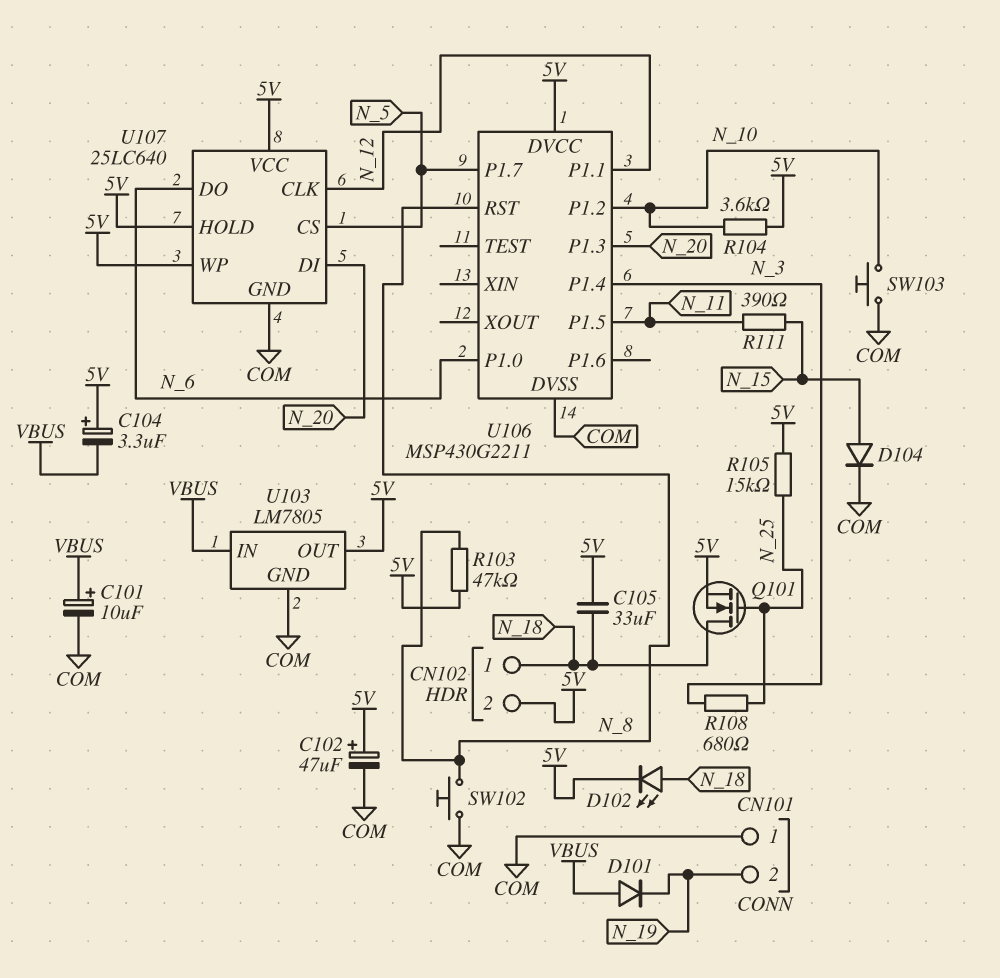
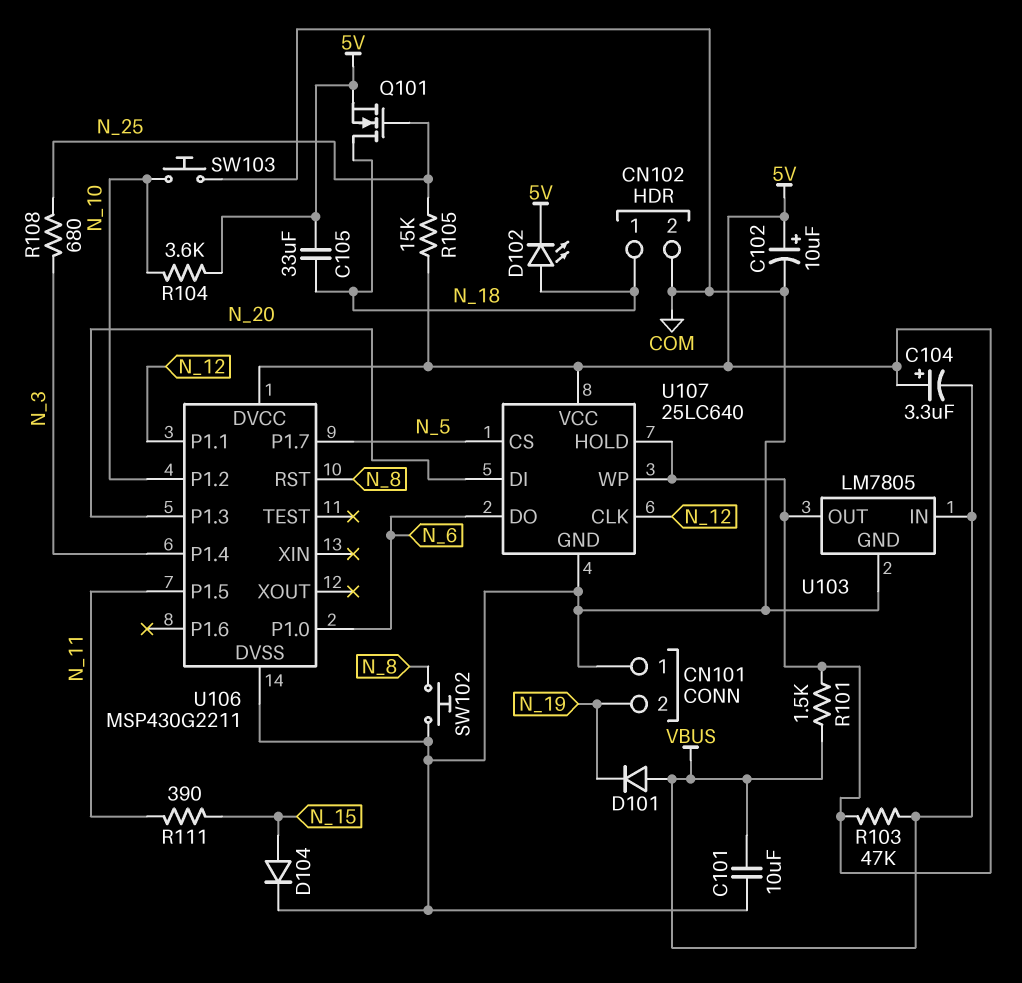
C101: 10uF (plus VBUS, minus COM) -> 10uF (COM, VBUS)
C102: 47uF (plus 5V, minus COM) -> 10uF (plus 5V, minus COM)
CN102 pin 2: 5V -> COM
R101: none -> 1.5k (5V, VBUS)
R103: 47k (5V, N_8) -> 47k (5V, VBUS)

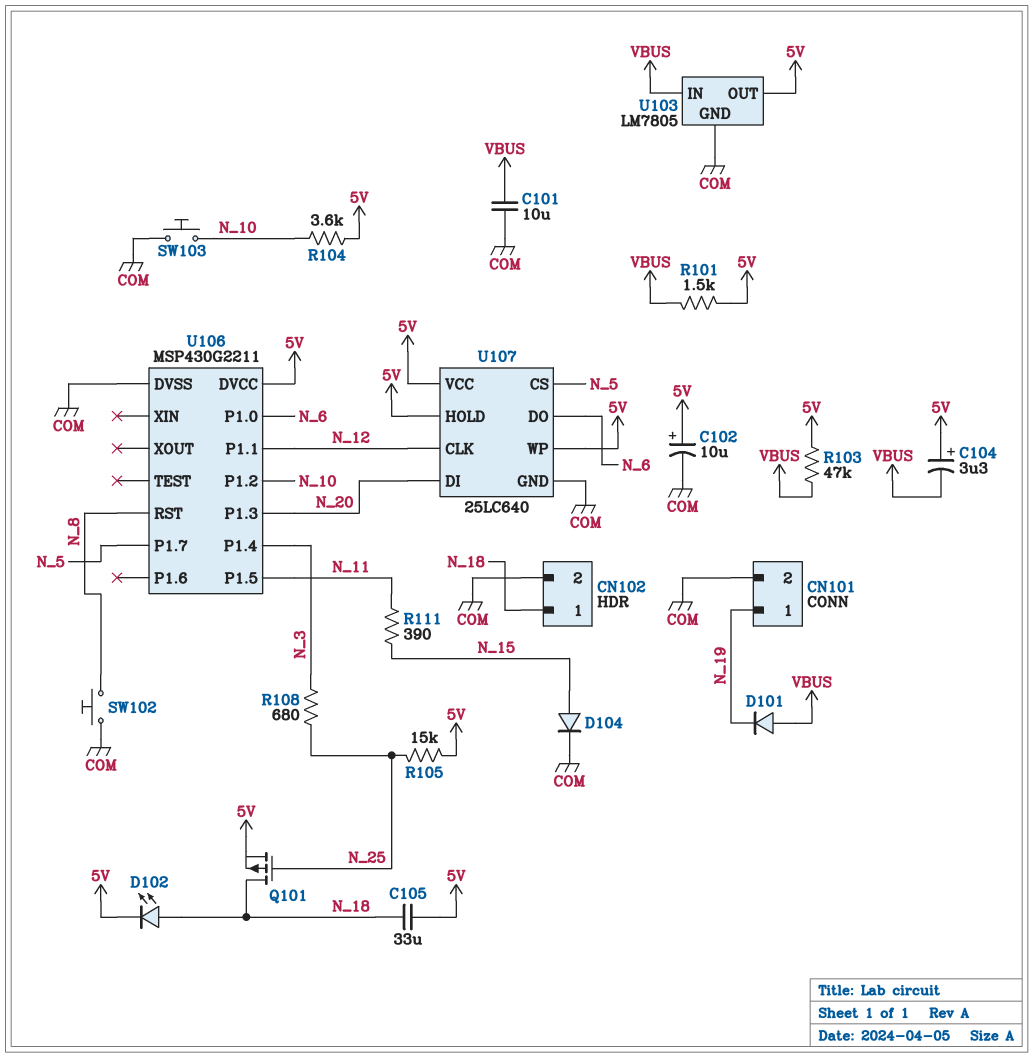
CN101 pin 1: COM -> N_19
CN101 pin 2: N_19 -> COM
Q101: NMOS (G N_25, D N_18, S 5V) -> PMOS (G N_25, D N_18, S 5V)

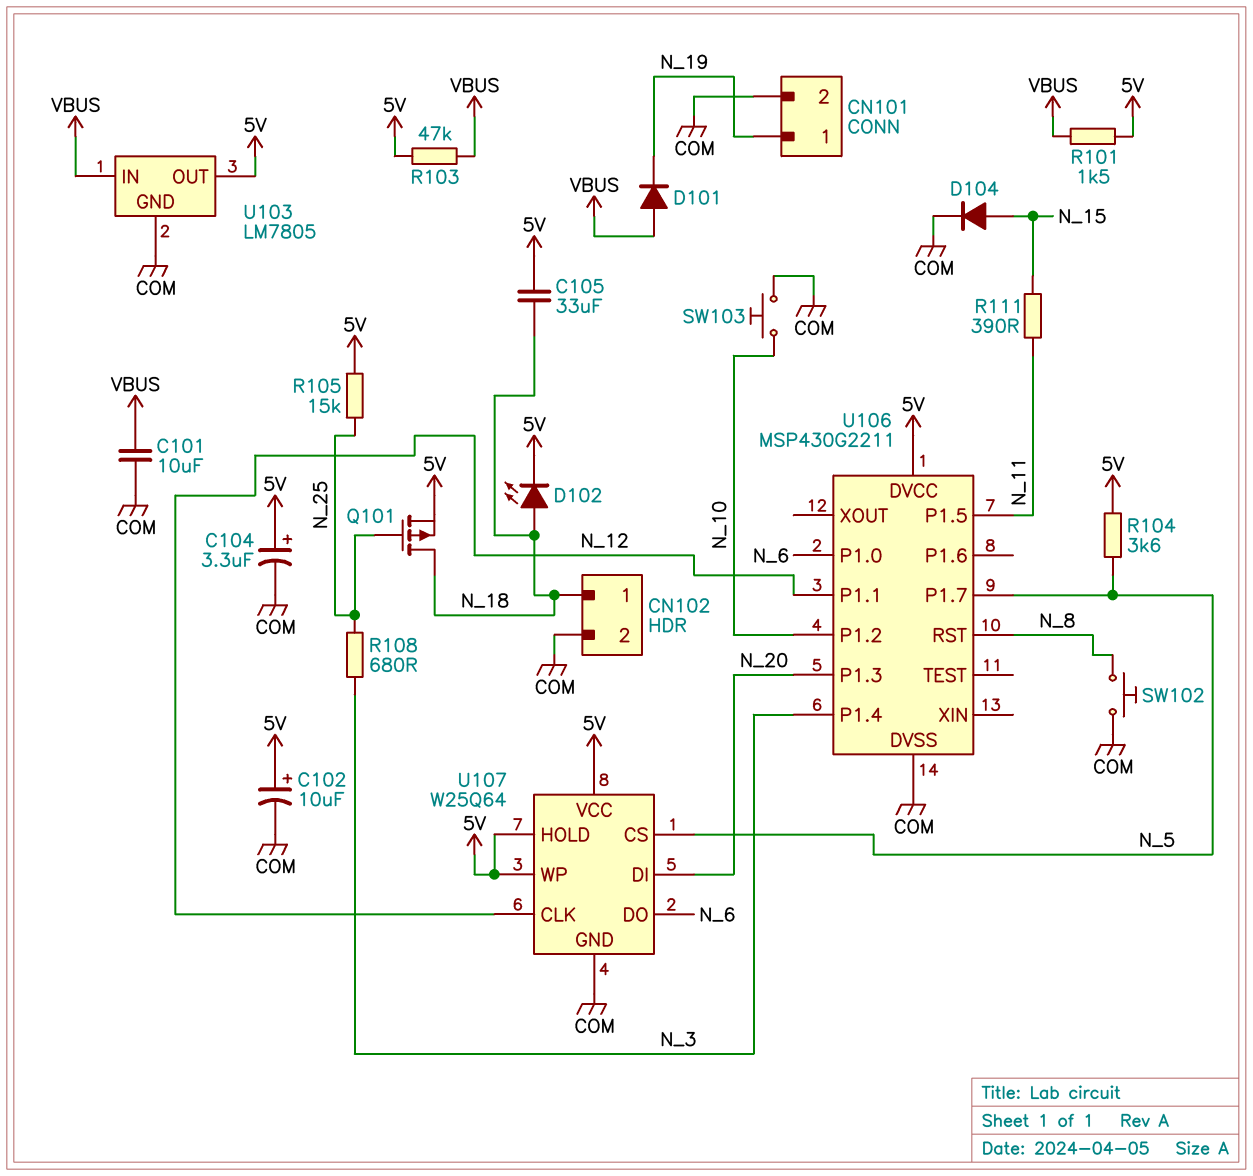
C104: 3.3uF (plus 5V, minus VBUS) -> 3.3uF (plus 5V, minus COM)
R104: 3.6k (5V, N_10) -> 3.6k (5V, N_5)
U107: 25LC640 -> W25Q64

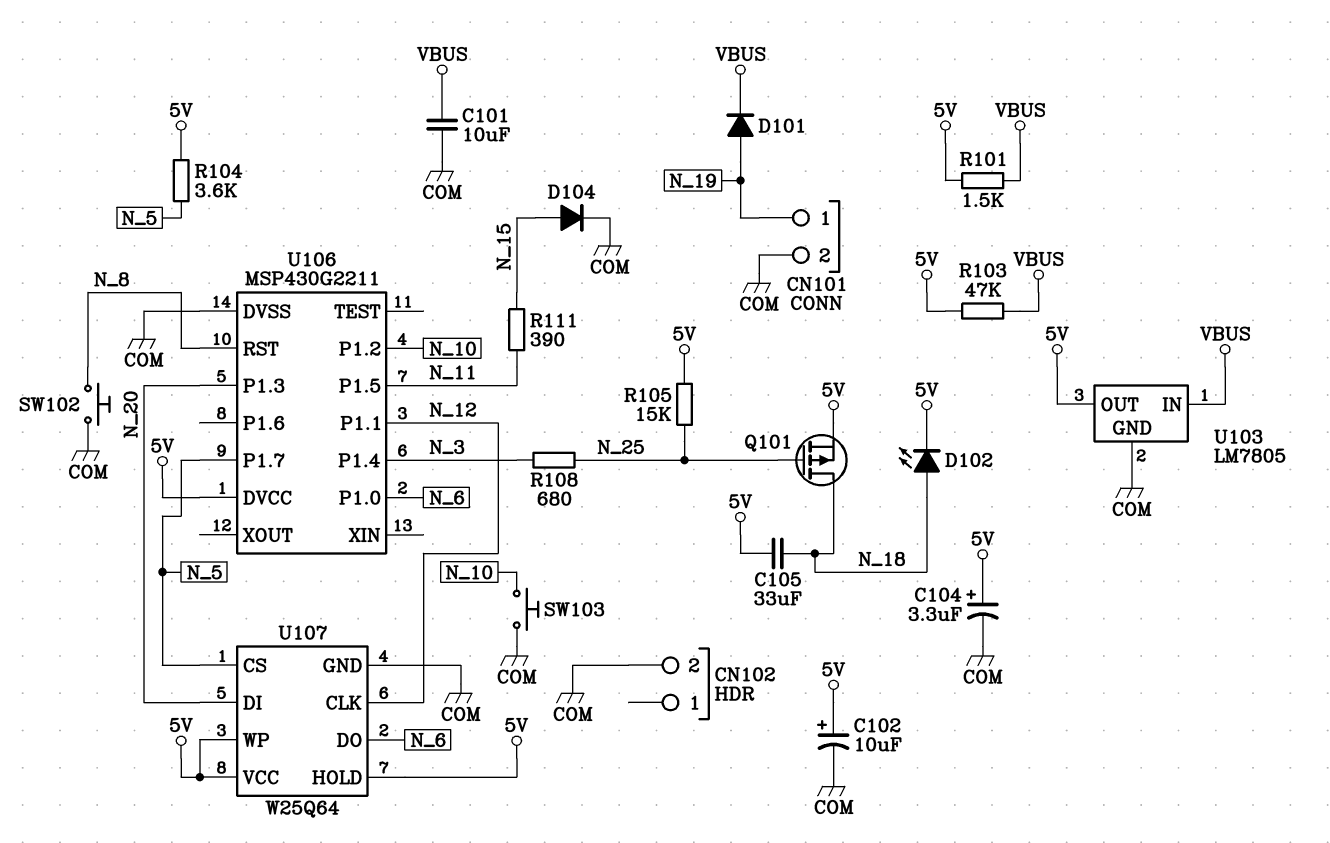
CN102 pin 1: N_18 -> none
D101: diode (A VBUS, K N_19) -> diode (A N_19, K VBUS)

